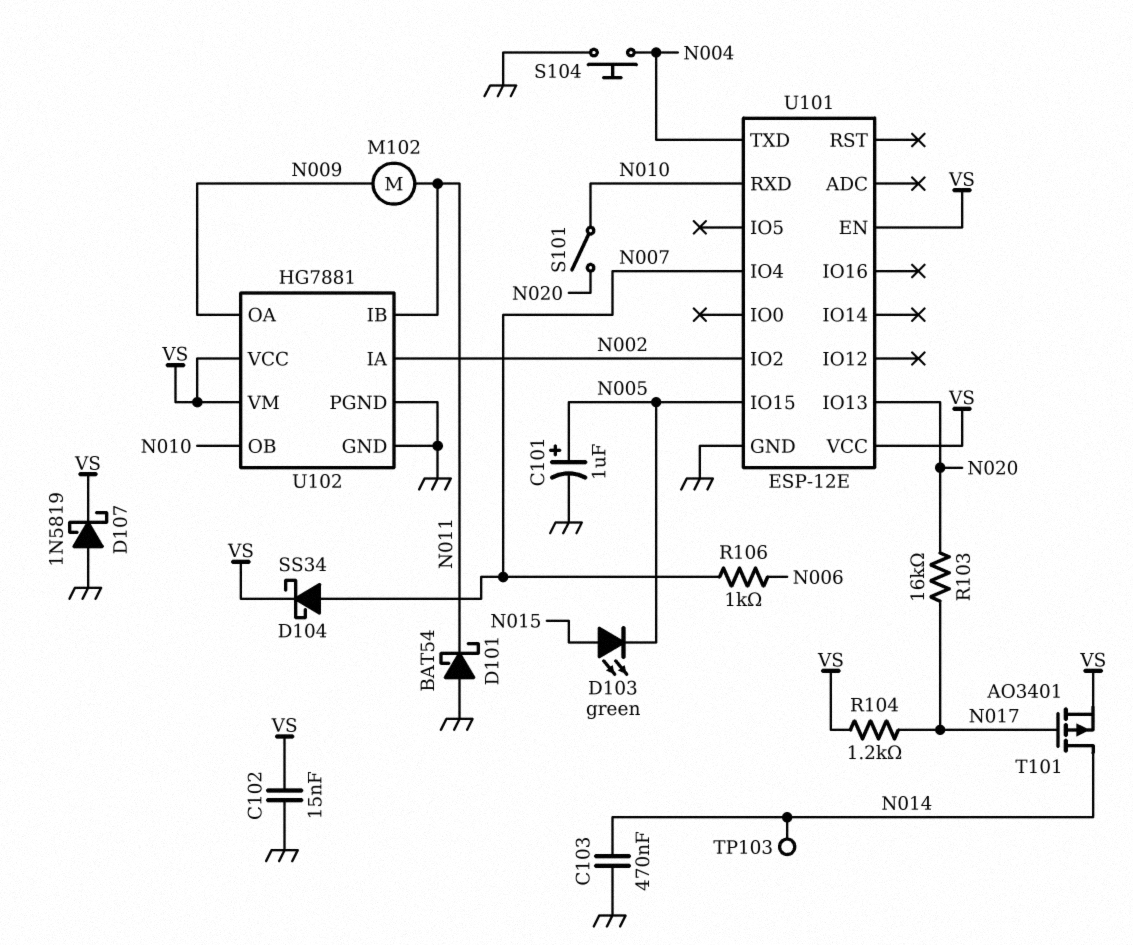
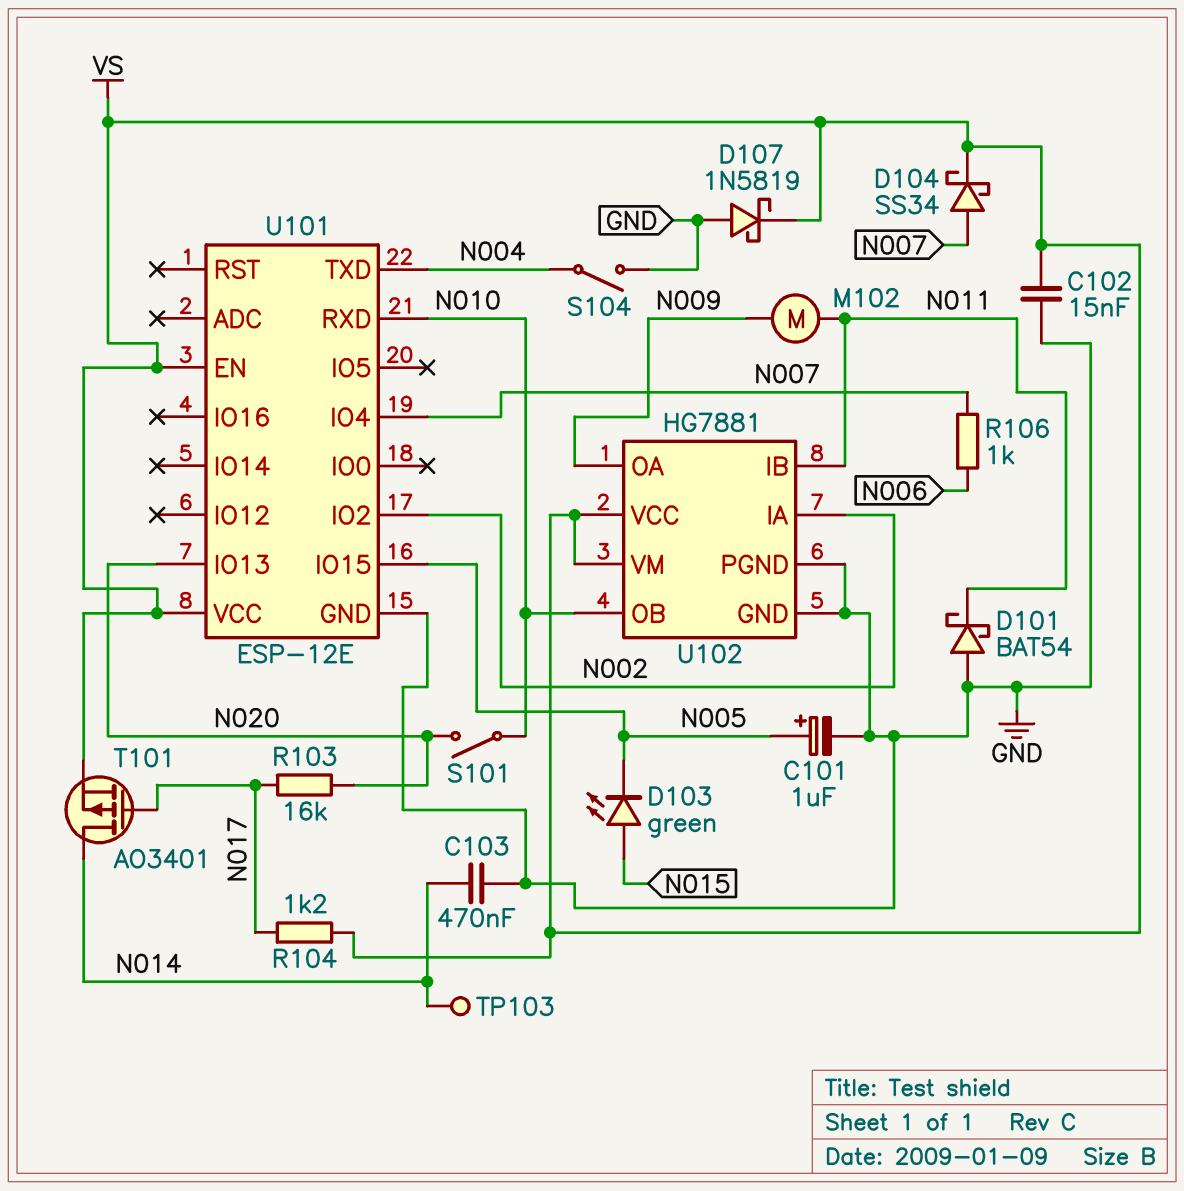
S104: button (GND, N004) -> switch (GND, N004)

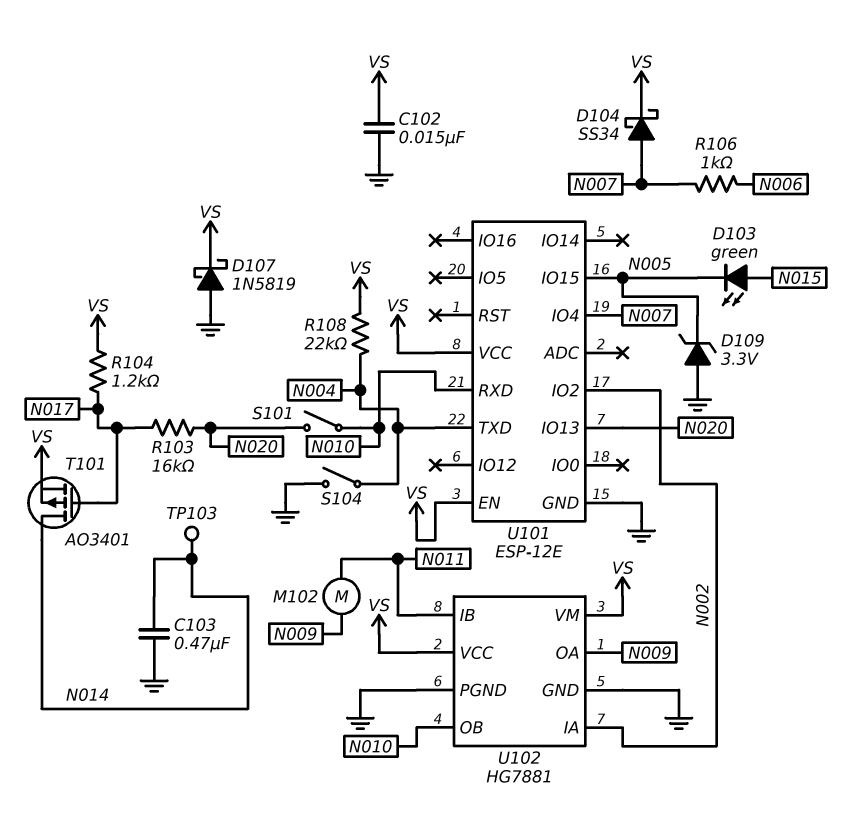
C101: 1uF (plus N005, minus GND) -> none
D101: schottky BAT54 (A GND, K N011) -> none
D109: none -> zener 3.3V (A GND, K N005)
R108: none -> 22k (N004, VS)

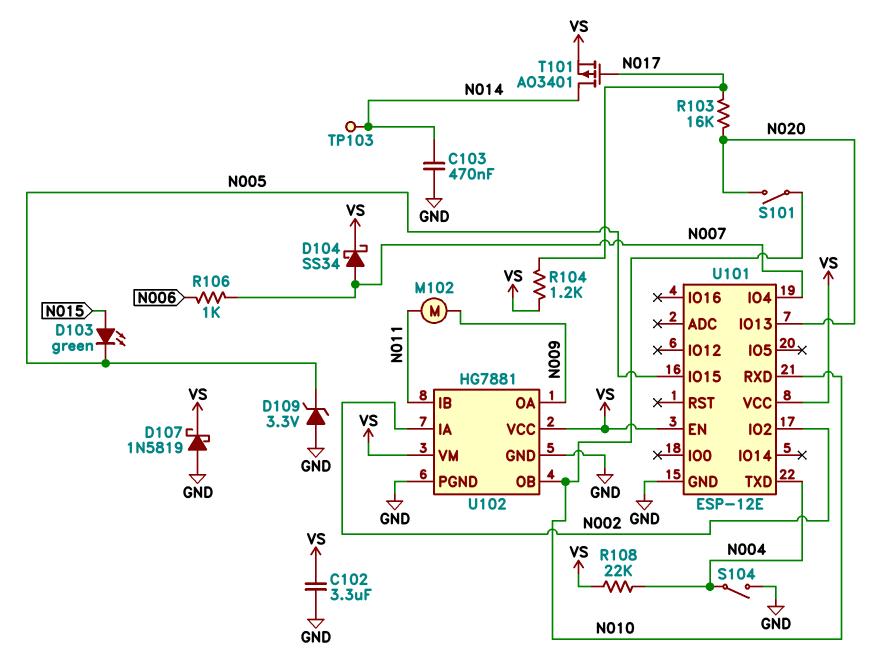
C102: 15nF (GND, VS) -> 3.3uF (GND, VS)

